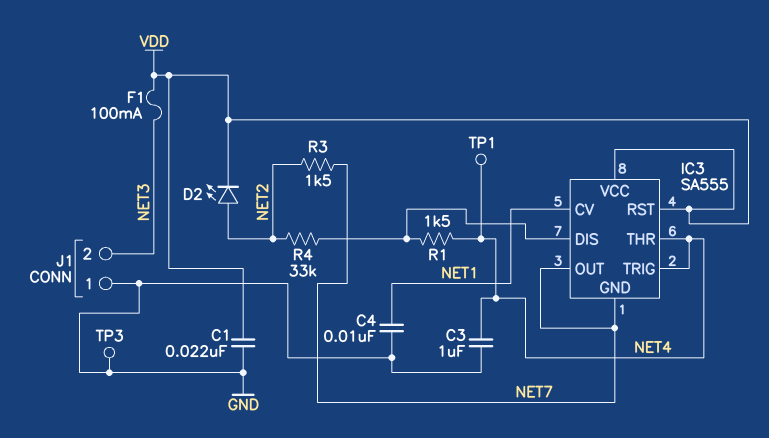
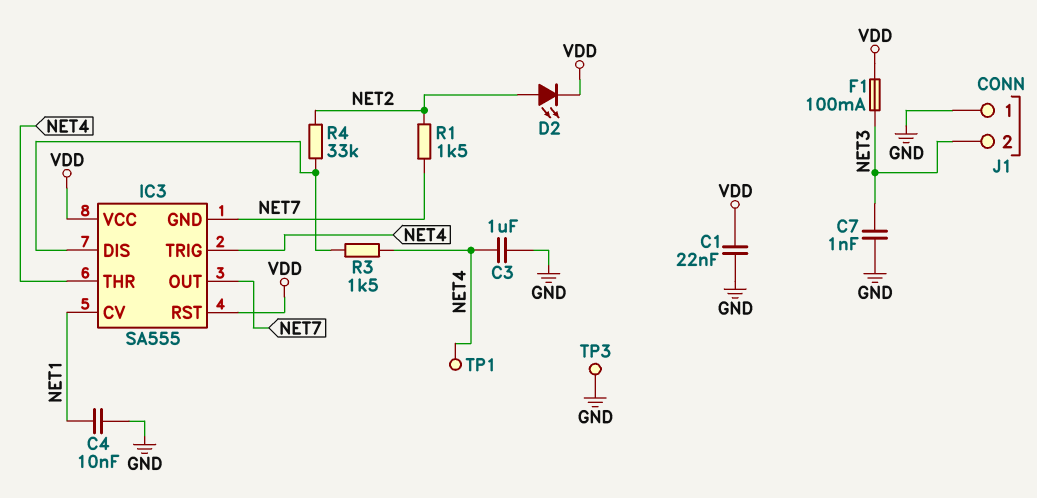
C7: none -> 1nF (GND, NET3)
R1: 1.5k (IC3/DIS, NET4) -> 1.5k (NET2, NET7)
R3: 1.5k (NET2, NET7) -> 1.5k (IC3/DIS, NET4)

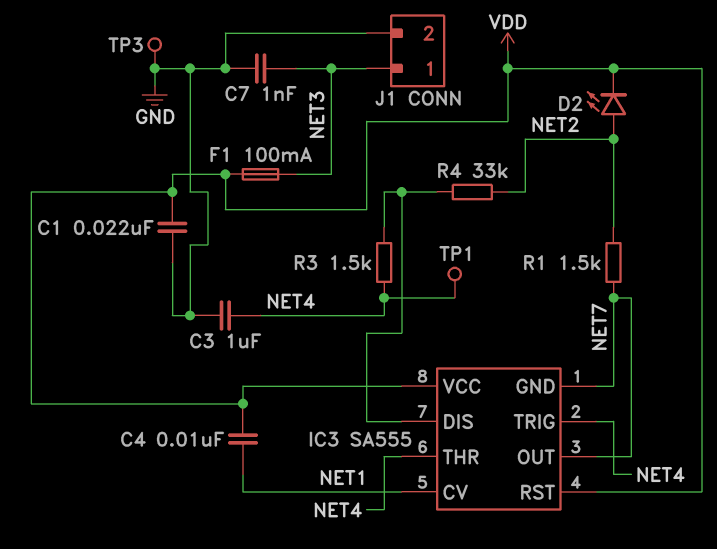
C4: 10nF (GND, NET1) -> 10nF (NET1, VDD)
J1 pin 1: GND -> NET3
J1 pin 2: NET3 -> GND

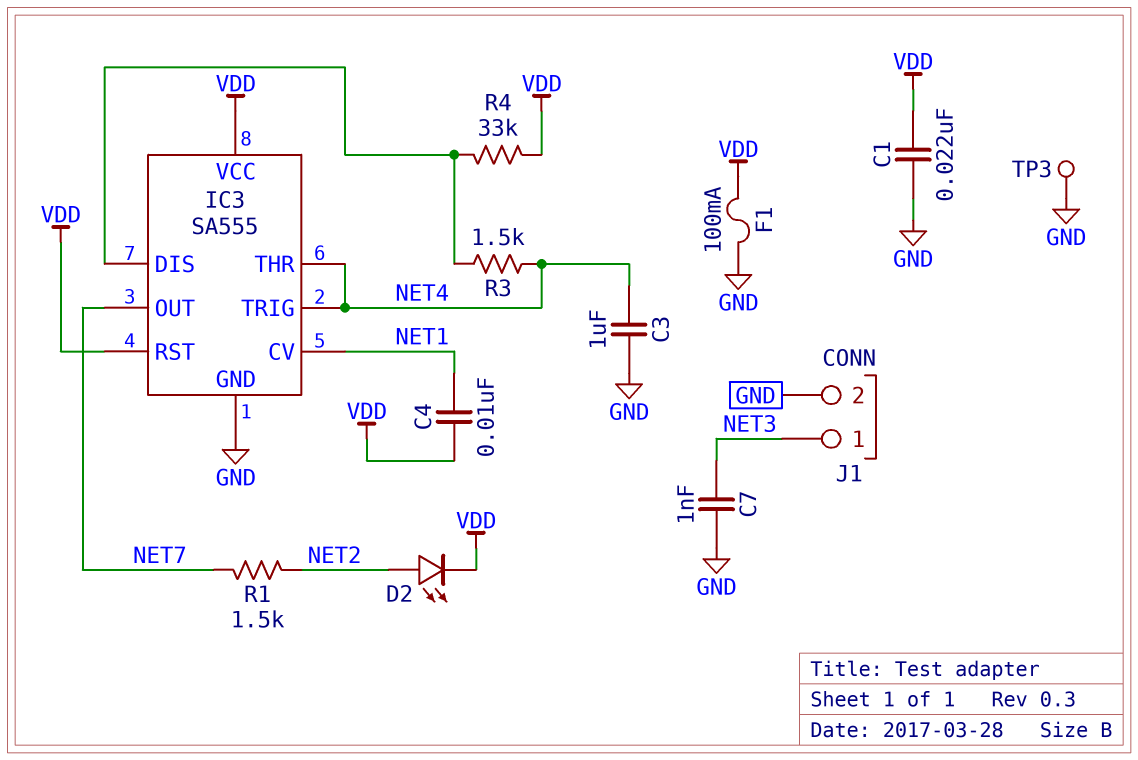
F1: 100mA (NET3, VDD) -> 100mA (GND, VDD)
IC3 pin GND: NET7 -> GND
R4: 33k (IC3/DIS, NET2) -> 33k (IC3/DIS, VDD)
TP1: test point (NET4) -> none

